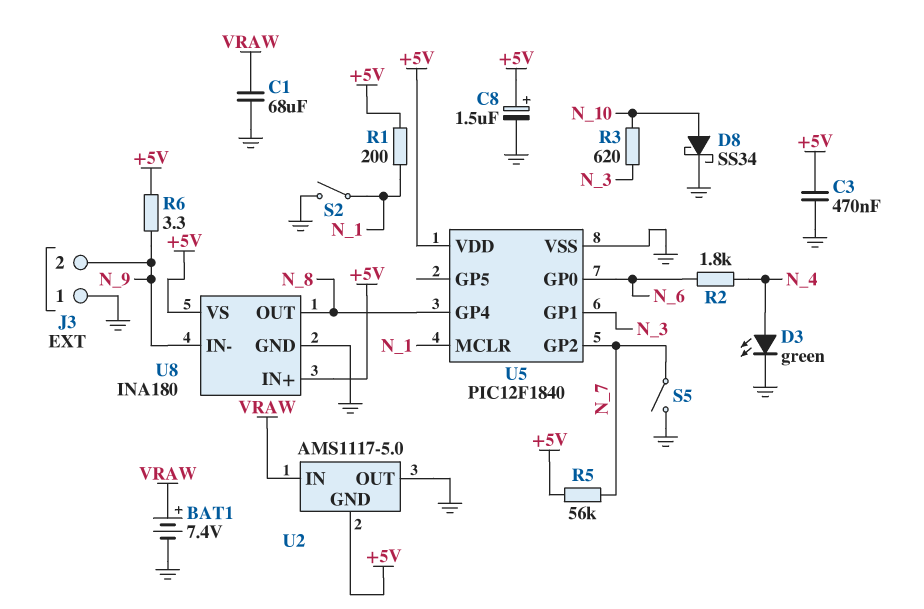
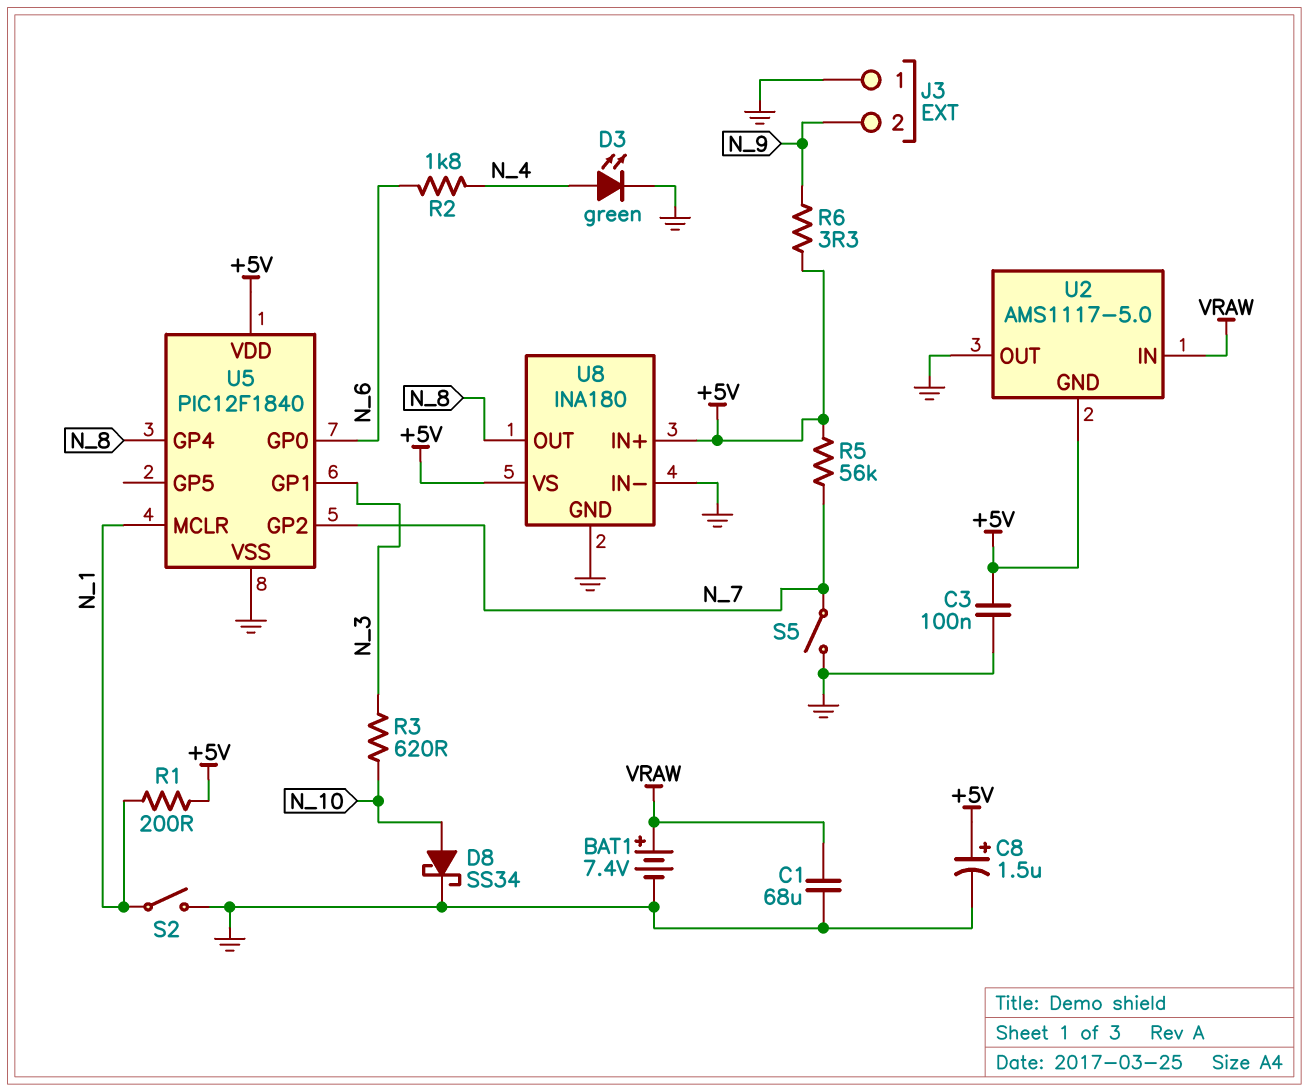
C3: 470nF (+5V, GND) -> 100nF (+5V, GND)
U8 pin IN-: N_9 -> GND

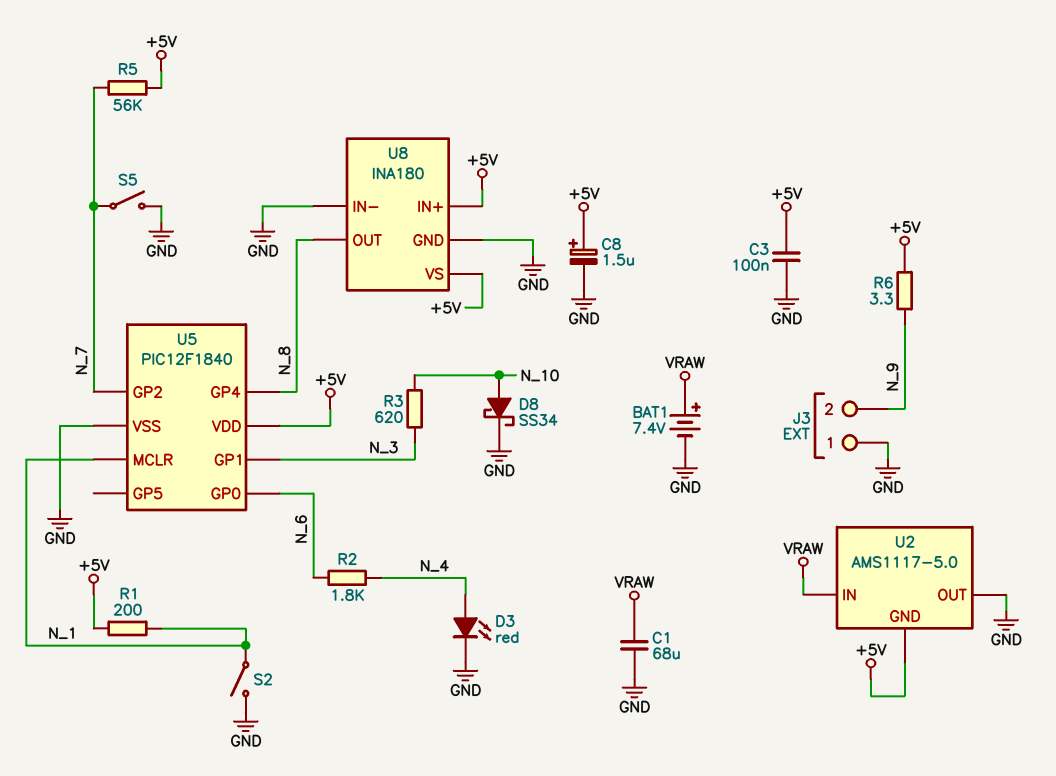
D3: LED green (A N_4, K GND) -> LED red (A N_4, K GND)

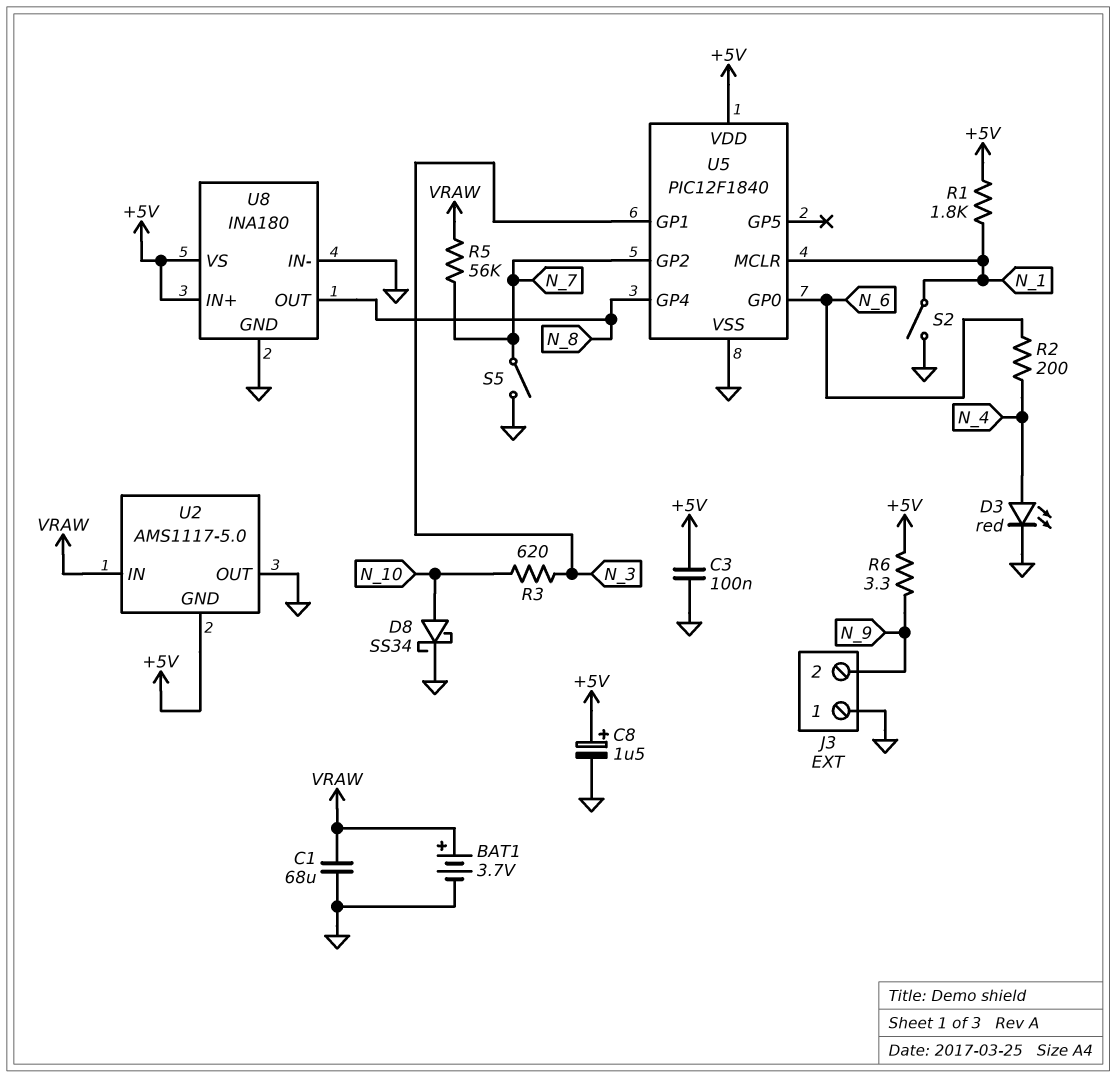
BAT1: 7.4V (plus VRAW, minus GND) -> 3.7V (plus VRAW, minus GND)
R1: 200 (+5V, N_1) -> 1.8k (+5V, N_1)
R2: 1.8k (N_4, N_6) -> 200 (N_4, N_6)
R5: 56k (+5V, N_7) -> 56k (N_7, VRAW)

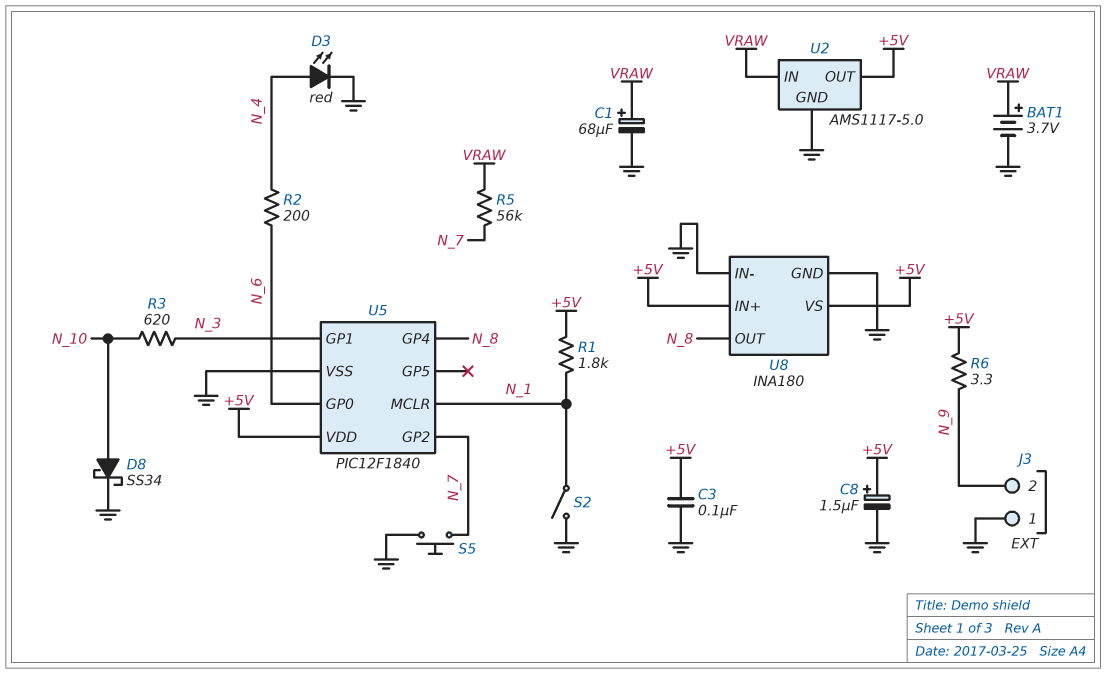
C1: 68uF (GND, VRAW) -> 68uF (plus VRAW, minus GND)
S5: switch (GND, N_7) -> button (GND, N_7)
U2 pin GND: +5V -> GND
U2 pin OUT: GND -> +5V

